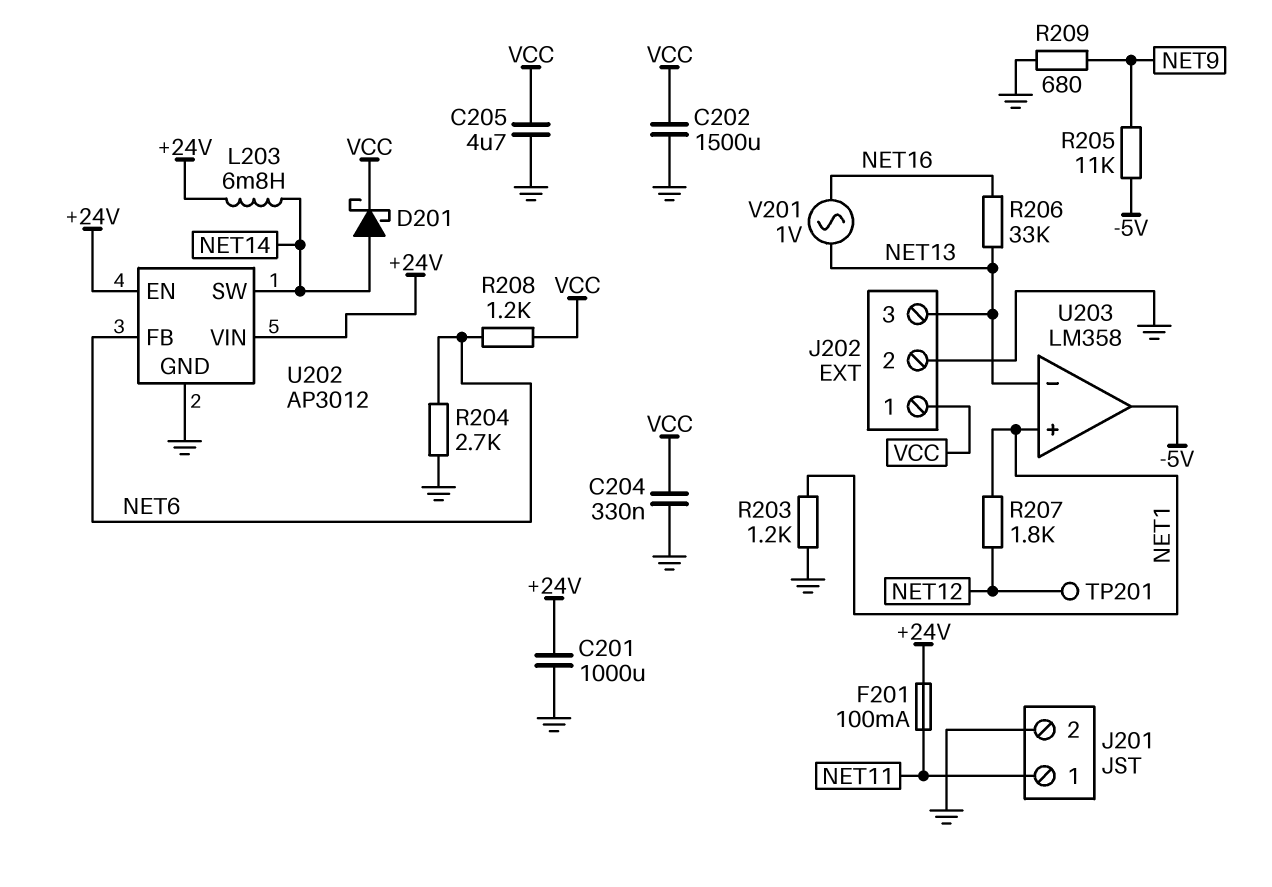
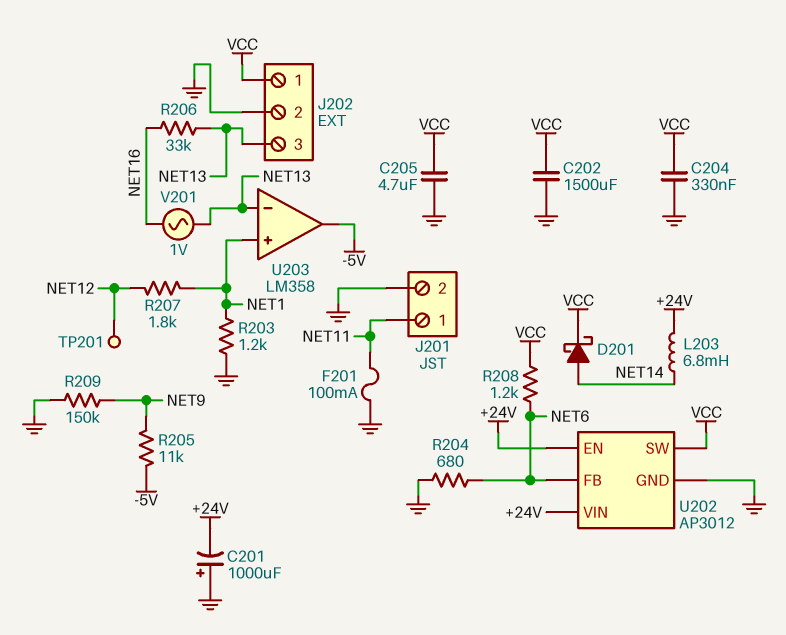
C201: 1000uF (+24V, GND) -> 1000uF (plus GND, minus +24V)
F201: 100mA (+24V, NET11) -> 100mA (GND, NET11)
R204: 2.7k (GND, NET6) -> 680 (GND, NET6)
R209: 680 (GND, NET9) -> 150k (GND, NET9)
U202 pin SW: NET14 -> VCC

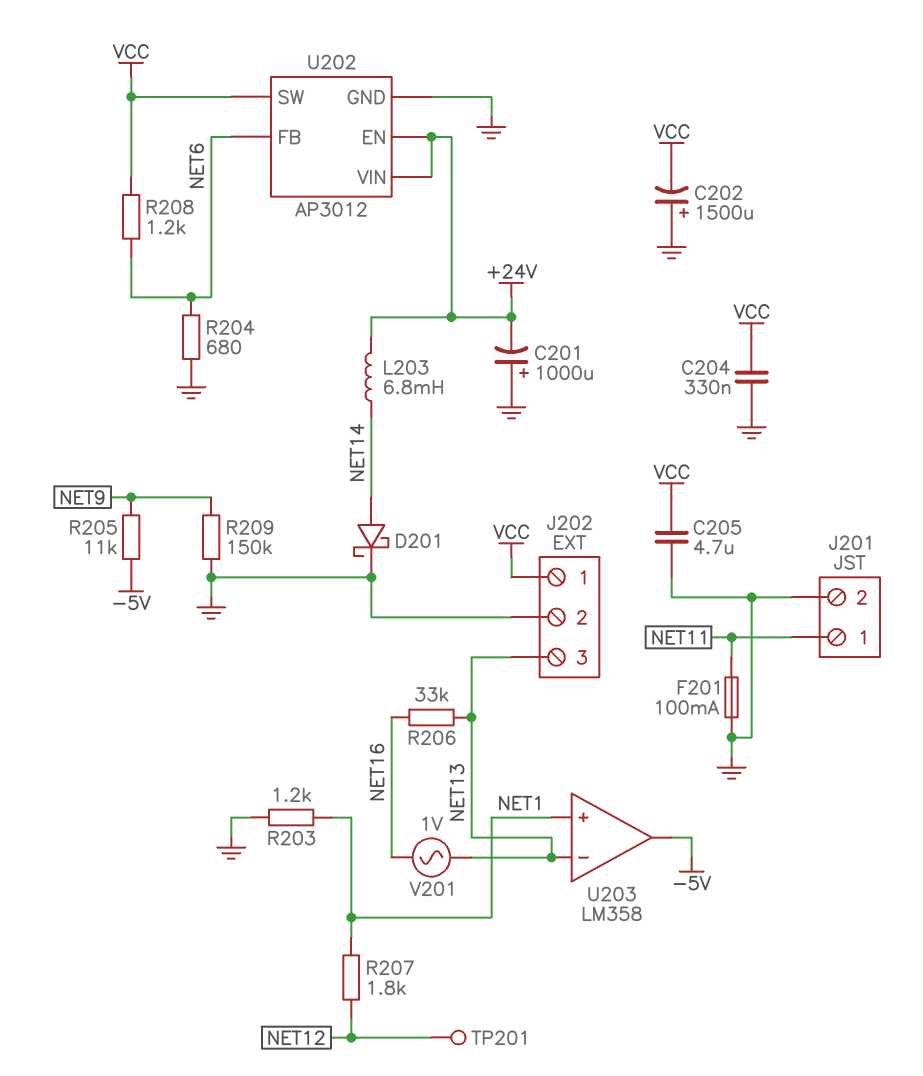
C202: 1500uF (GND, VCC) -> 1500uF (plus GND, minus VCC)
D201: schottky (A NET14, K VCC) -> schottky (A NET14, K GND)

